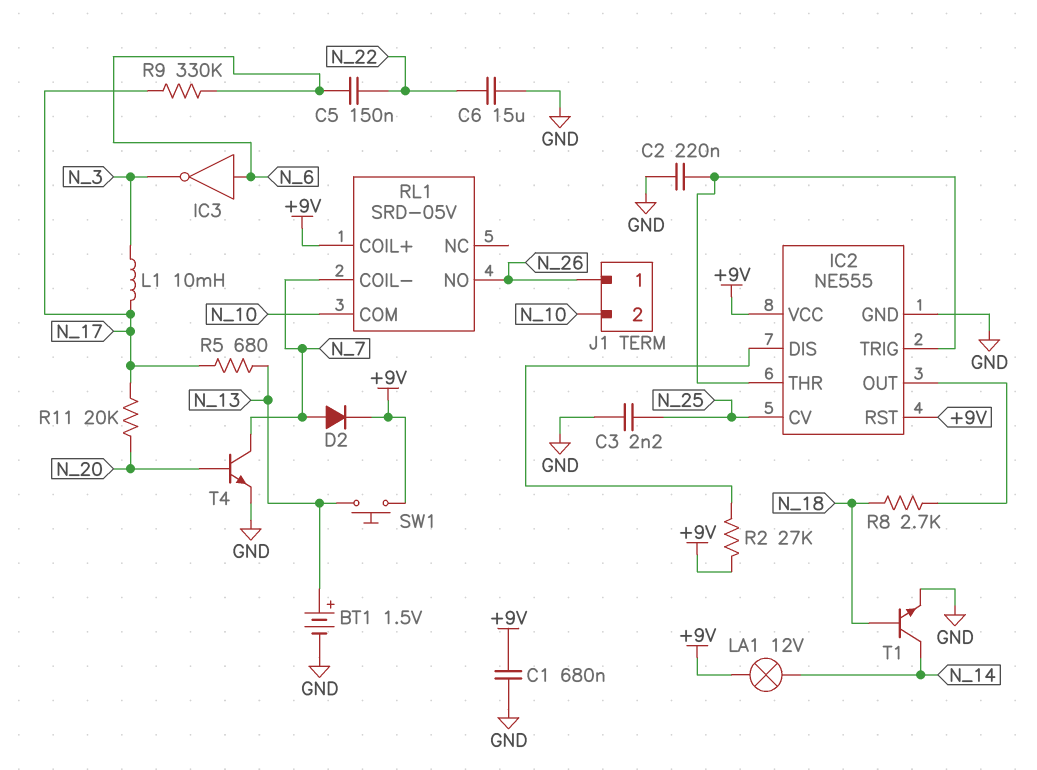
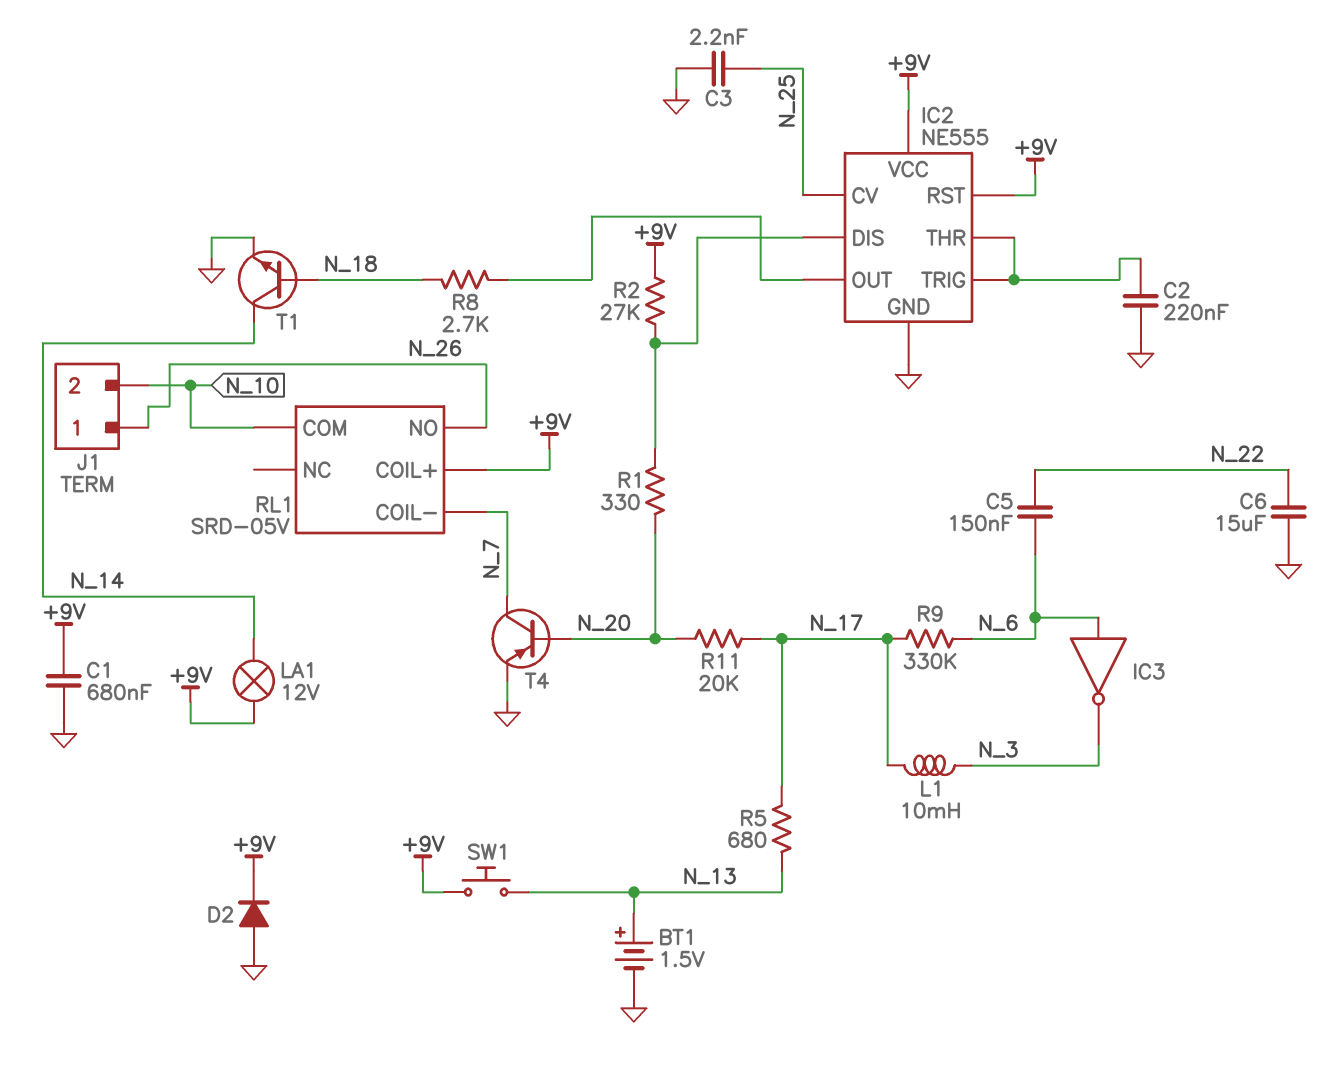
D2: diode (A N_7, K +9V) -> diode (A GND, K +9V)
R1: none -> 330 (IC2/DIS, N_20)
T4: NPN (B N_20, C N_7, E GND) -> PNP (B N_20, C N_7, E GND)

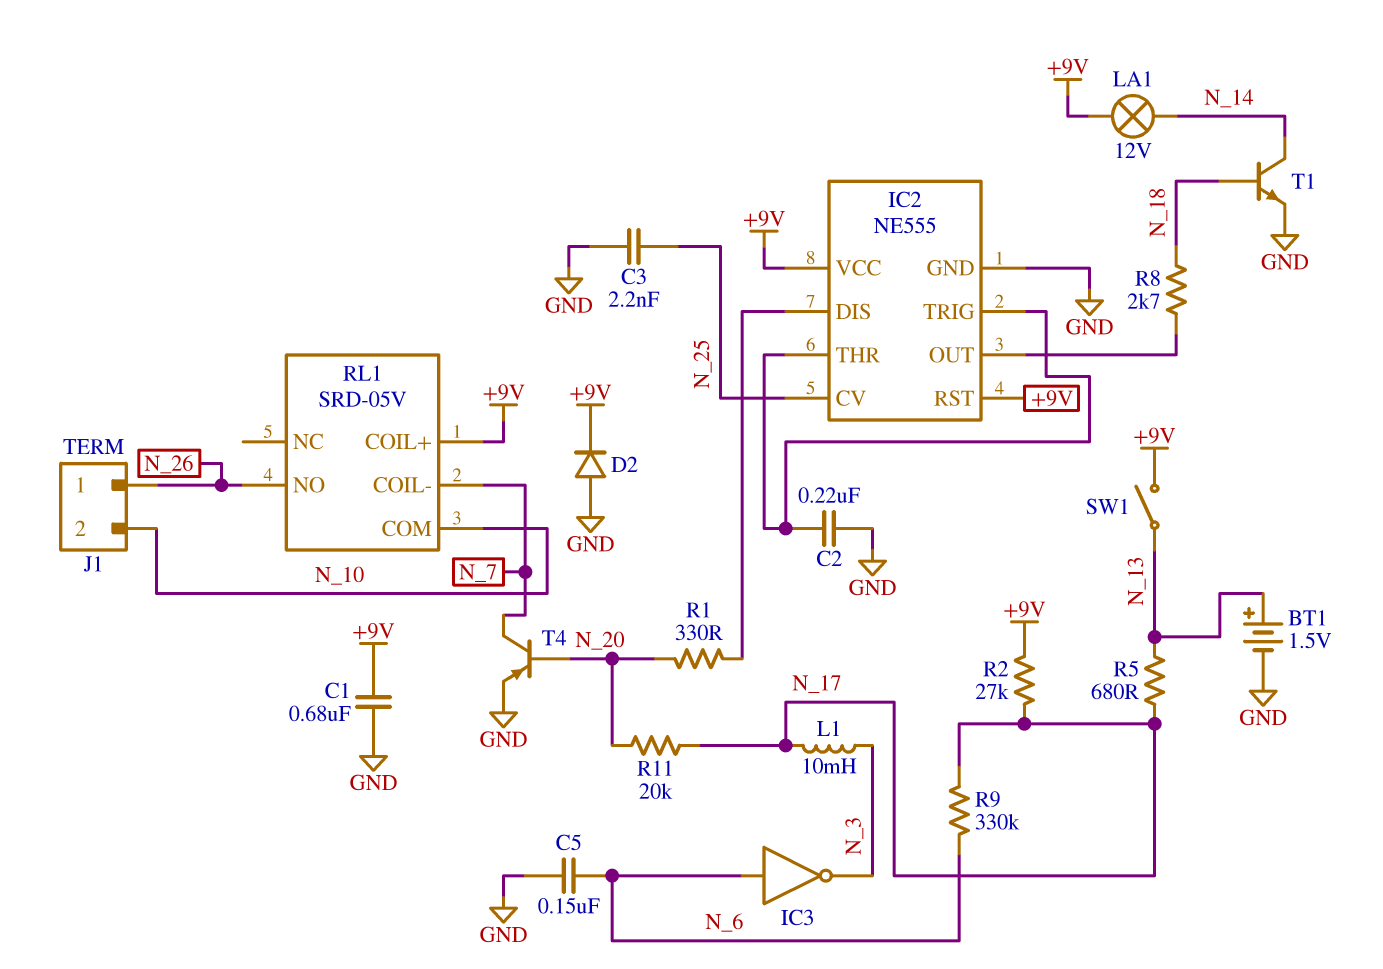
C5: 150nF (N_6, N_22) -> 150nF (GND, N_6)
C6: 15uF (GND, N_22) -> none
R2: 27k (+9V, IC2/DIS) -> 27k (+9V, N_17)
SW1: button (+9V, N_13) -> switch (+9V, N_13)

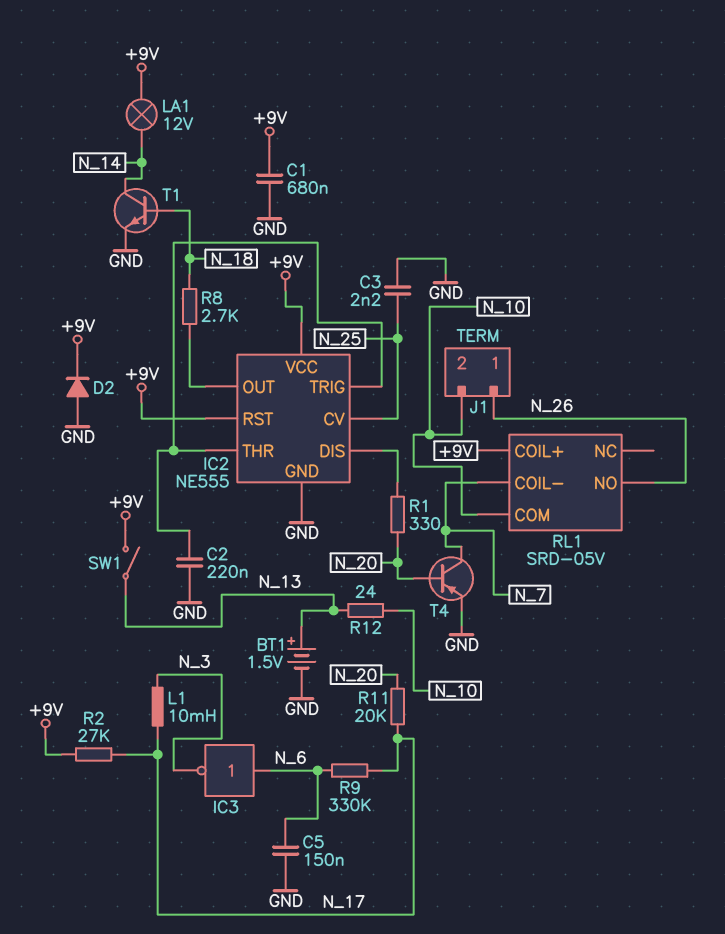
R5: 680 (N_13, N_17) -> none
R12: none -> 24 (N_10, N_13)

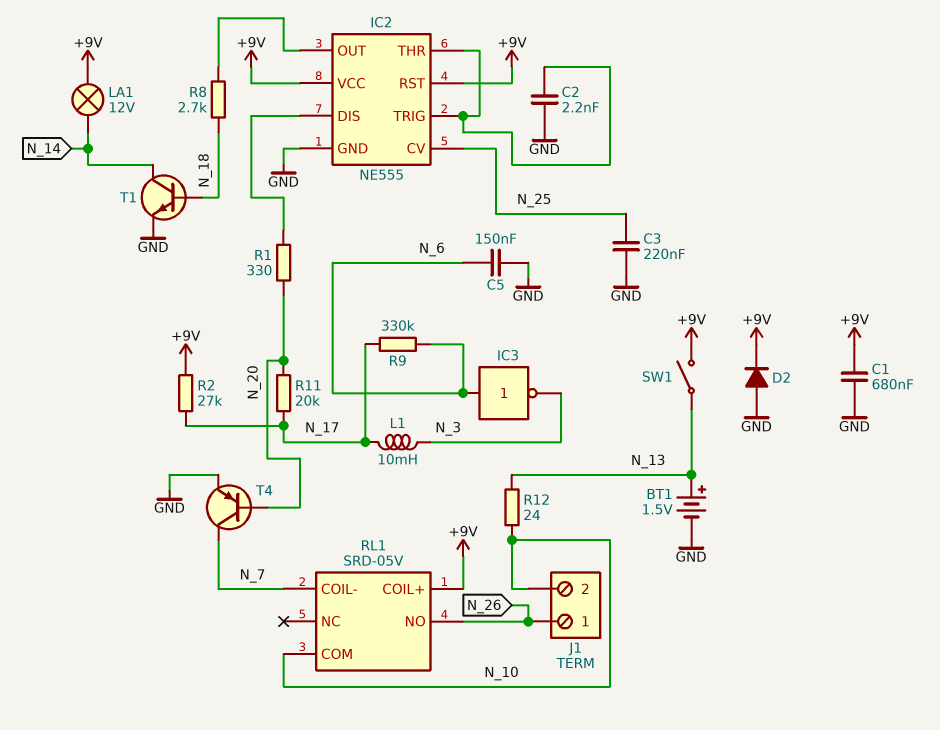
C2: 220nF (GND, IC2/THR) -> 2.2nF (GND, IC2/THR)
C3: 2.2nF (GND, N_25) -> 220nF (GND, N_25)

